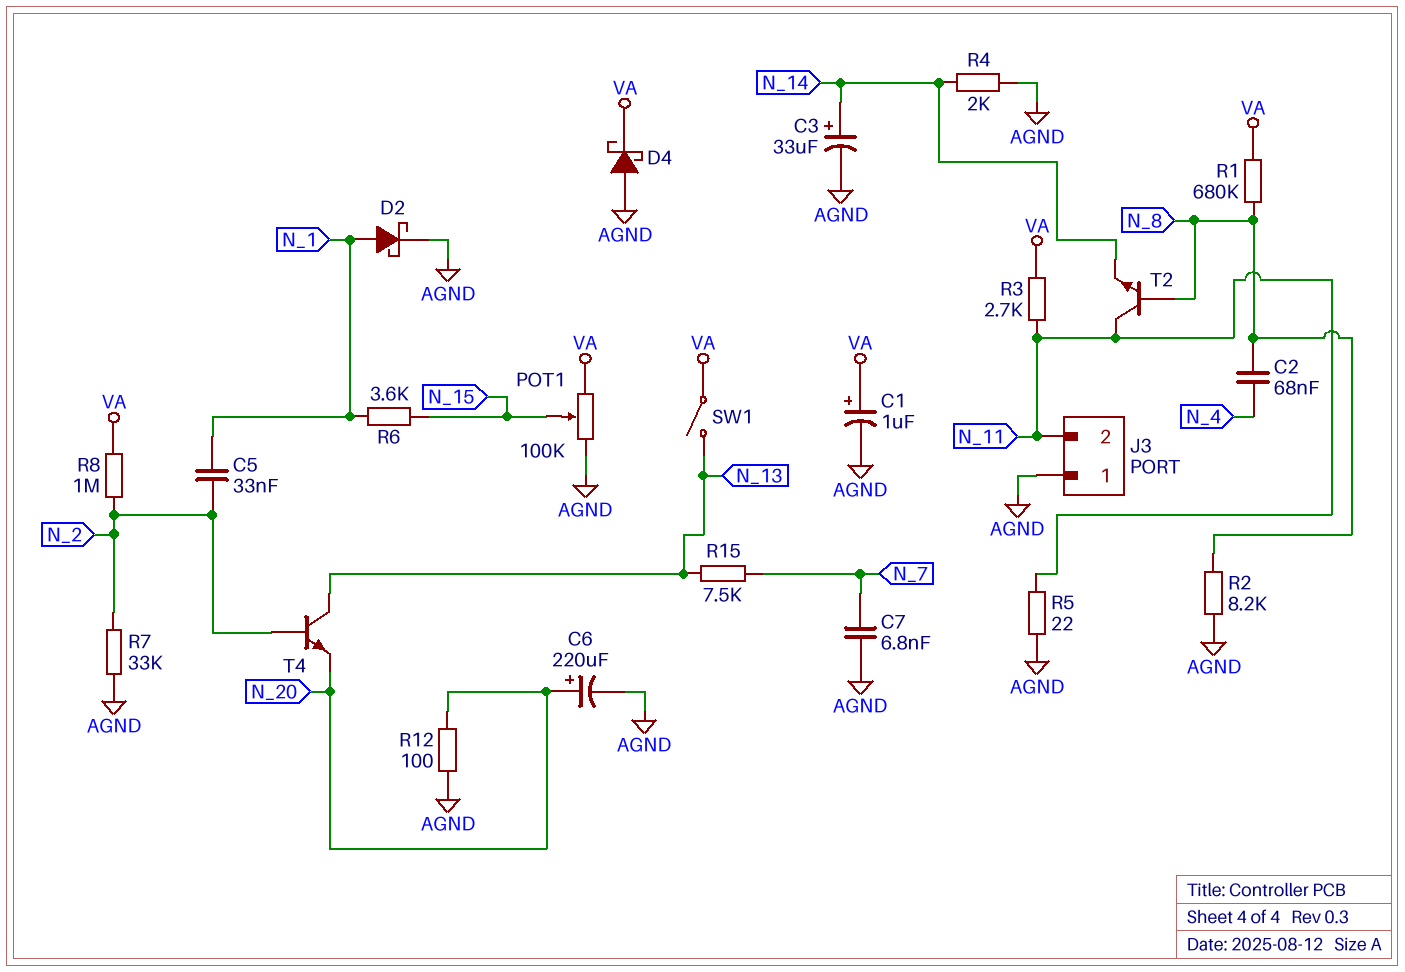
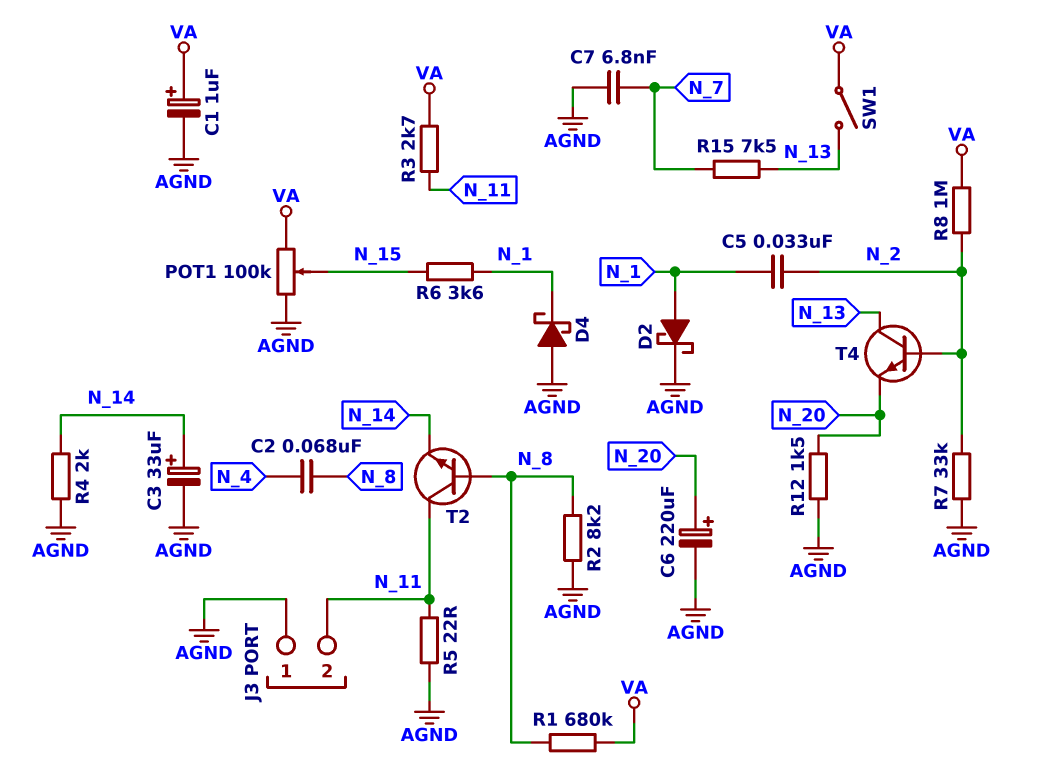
D4: schottky (A AGND, K VA) -> schottky (A AGND, K N_1)
R12: 100 (AGND, N_20) -> 1.5k (AGND, N_20)

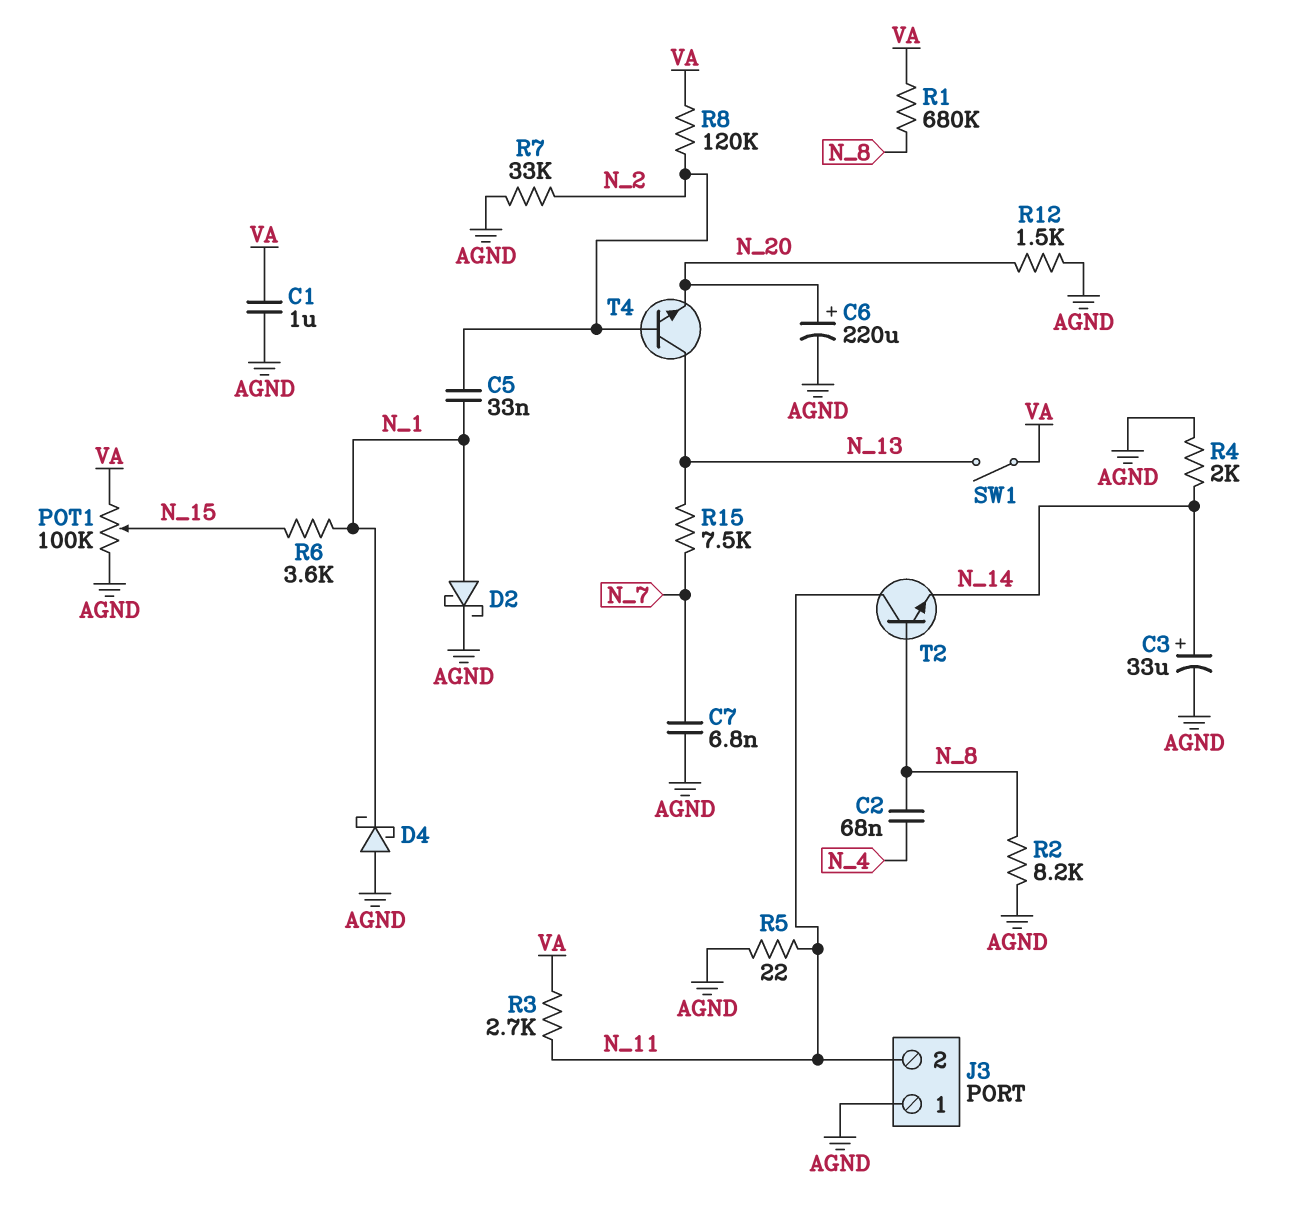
C1: 1uF (plus VA, minus AGND) -> 1uF (AGND, VA)
R8: 1M (N_2, VA) -> 120k (N_2, VA)

